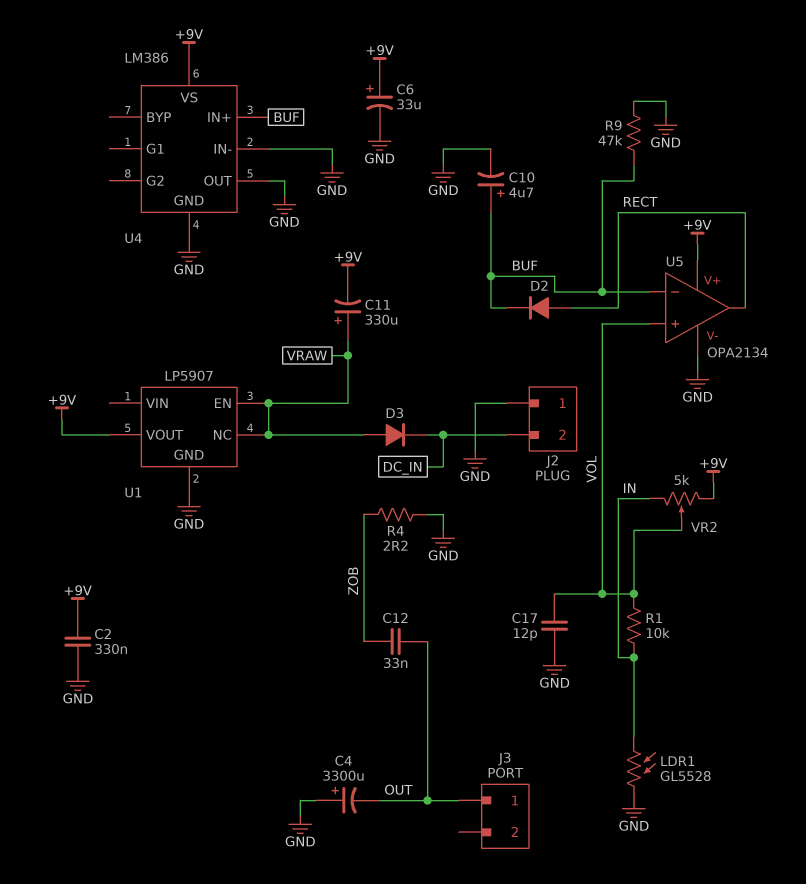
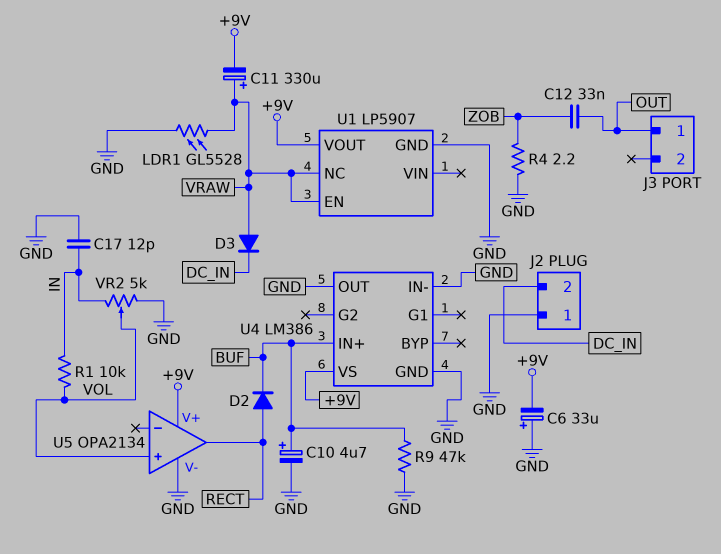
C2: 330nF (+9V, GND) -> none
C4: 3300uF (plus GND, minus OUT) -> none
C6: 33uF (plus +9V, minus GND) -> 33uF (plus GND, minus +9V)
C17: 12pF (GND, VOL) -> 12pF (GND, IN)
LDR1: GL5528 (GND, IN) -> GL5528 (GND, VRAW)
U5 pin in-: BUF -> none
VR2: 5k (+9V, IN, wiper VOL) -> 5k (GND, IN, wiper VOL)

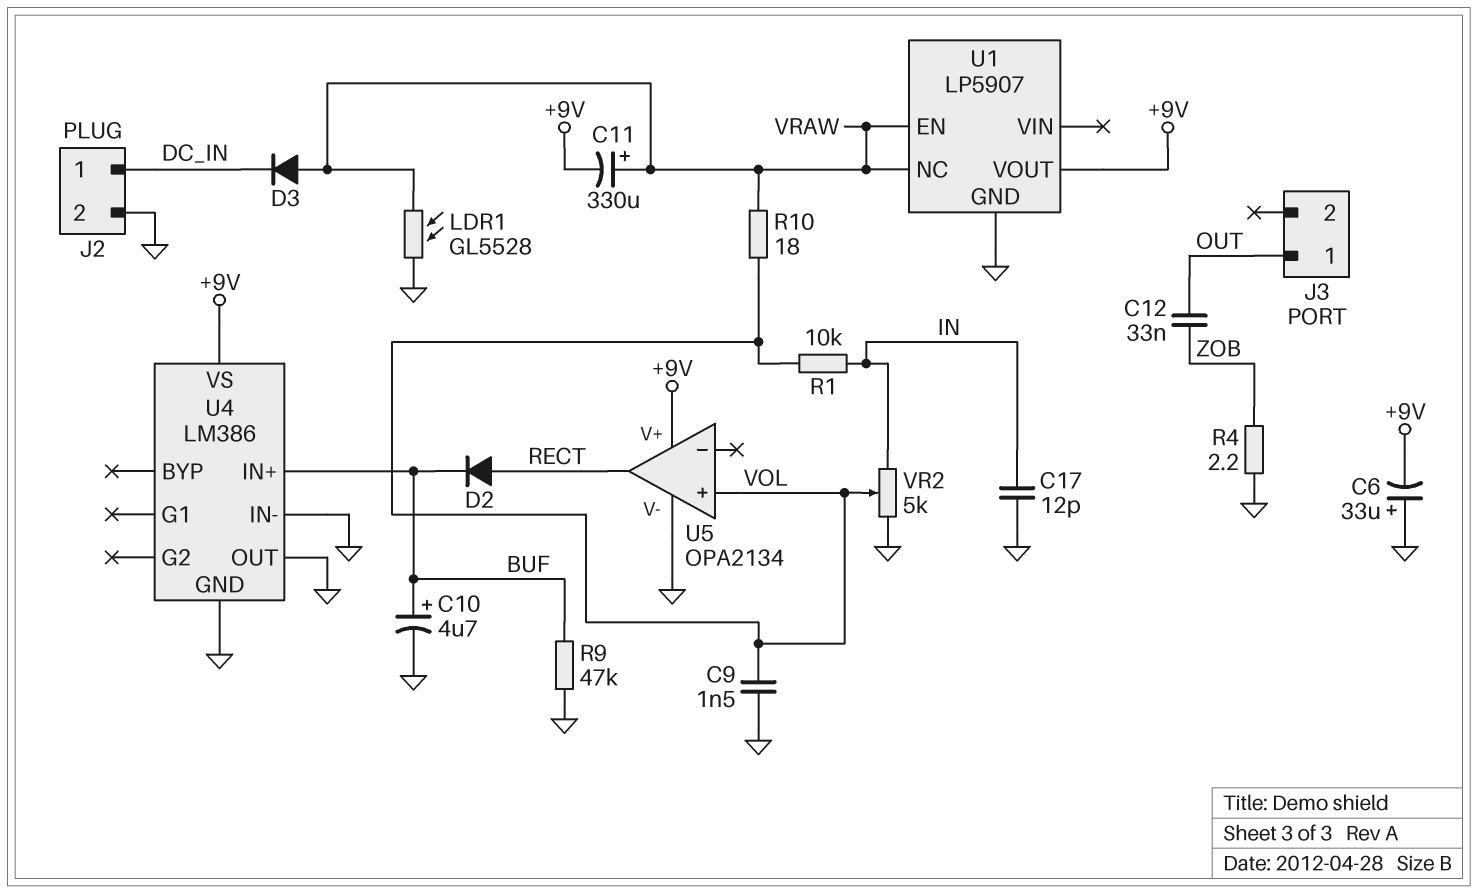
C9: none -> 1.5nF (GND, VOL)
J2 pin 1: GND -> DC_IN
J2 pin 2: DC_IN -> GND
R10: none -> 18 (VOL, VRAW)

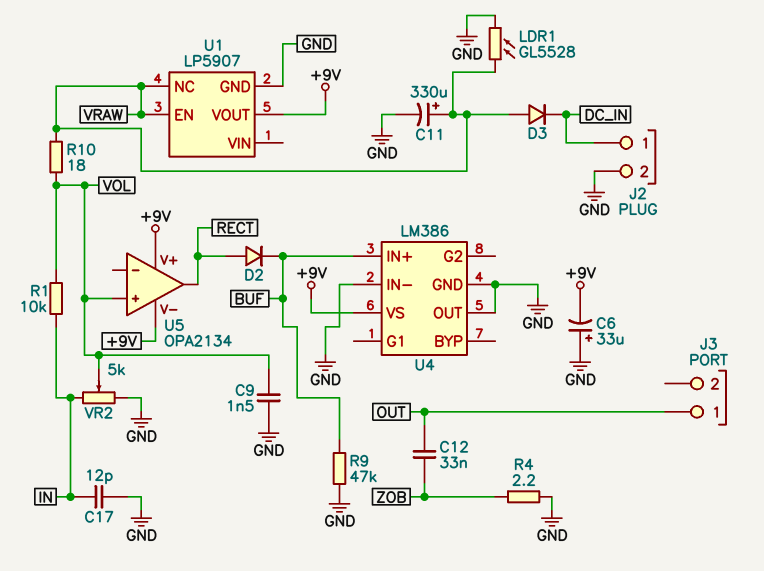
C10: 4.7uF (plus BUF, minus GND) -> none
C11: 330uF (plus VRAW, minus +9V) -> 330uF (plus VRAW, minus GND)
U5 pin V-: GND -> +9V

